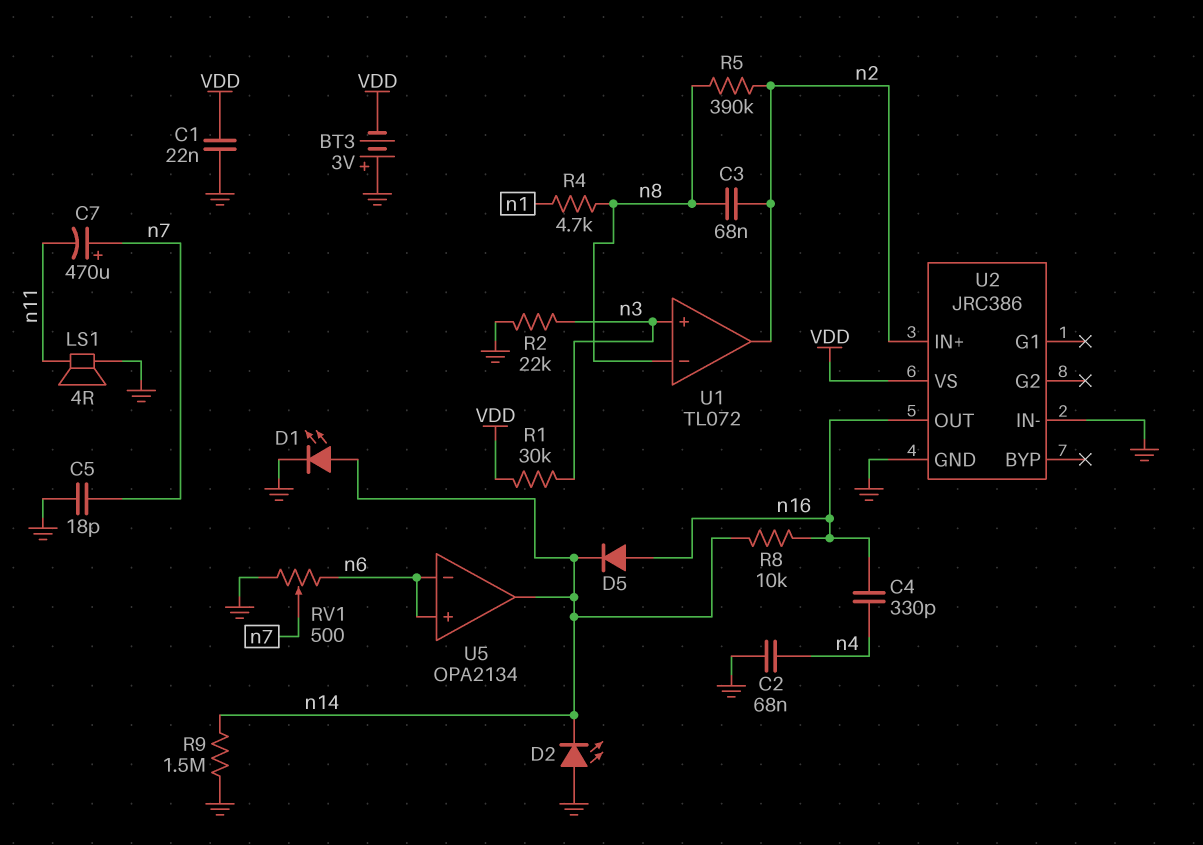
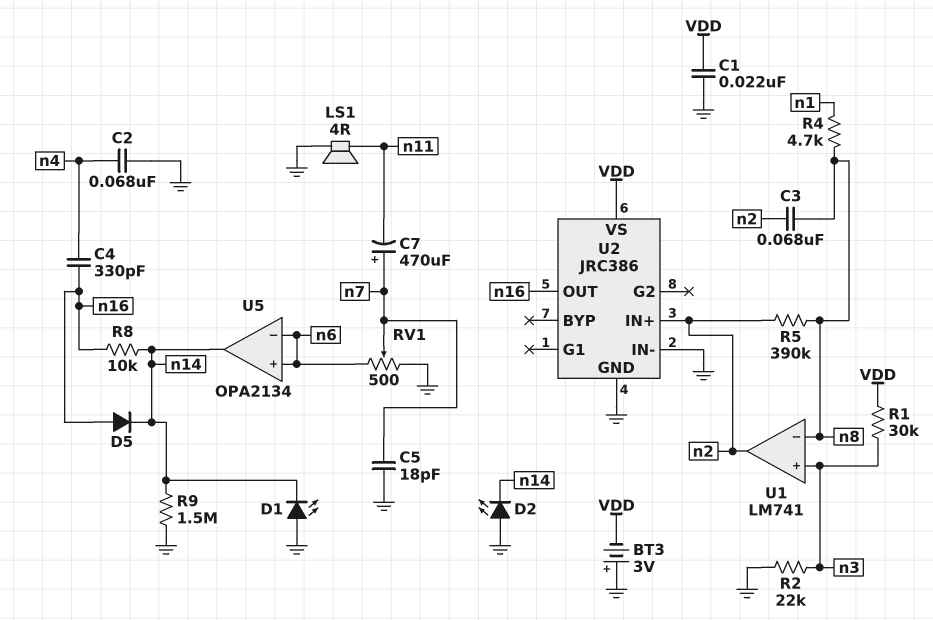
D1: LED (A n14, K GND) -> LED (A GND, K n14)
U1: TL072 -> LM741

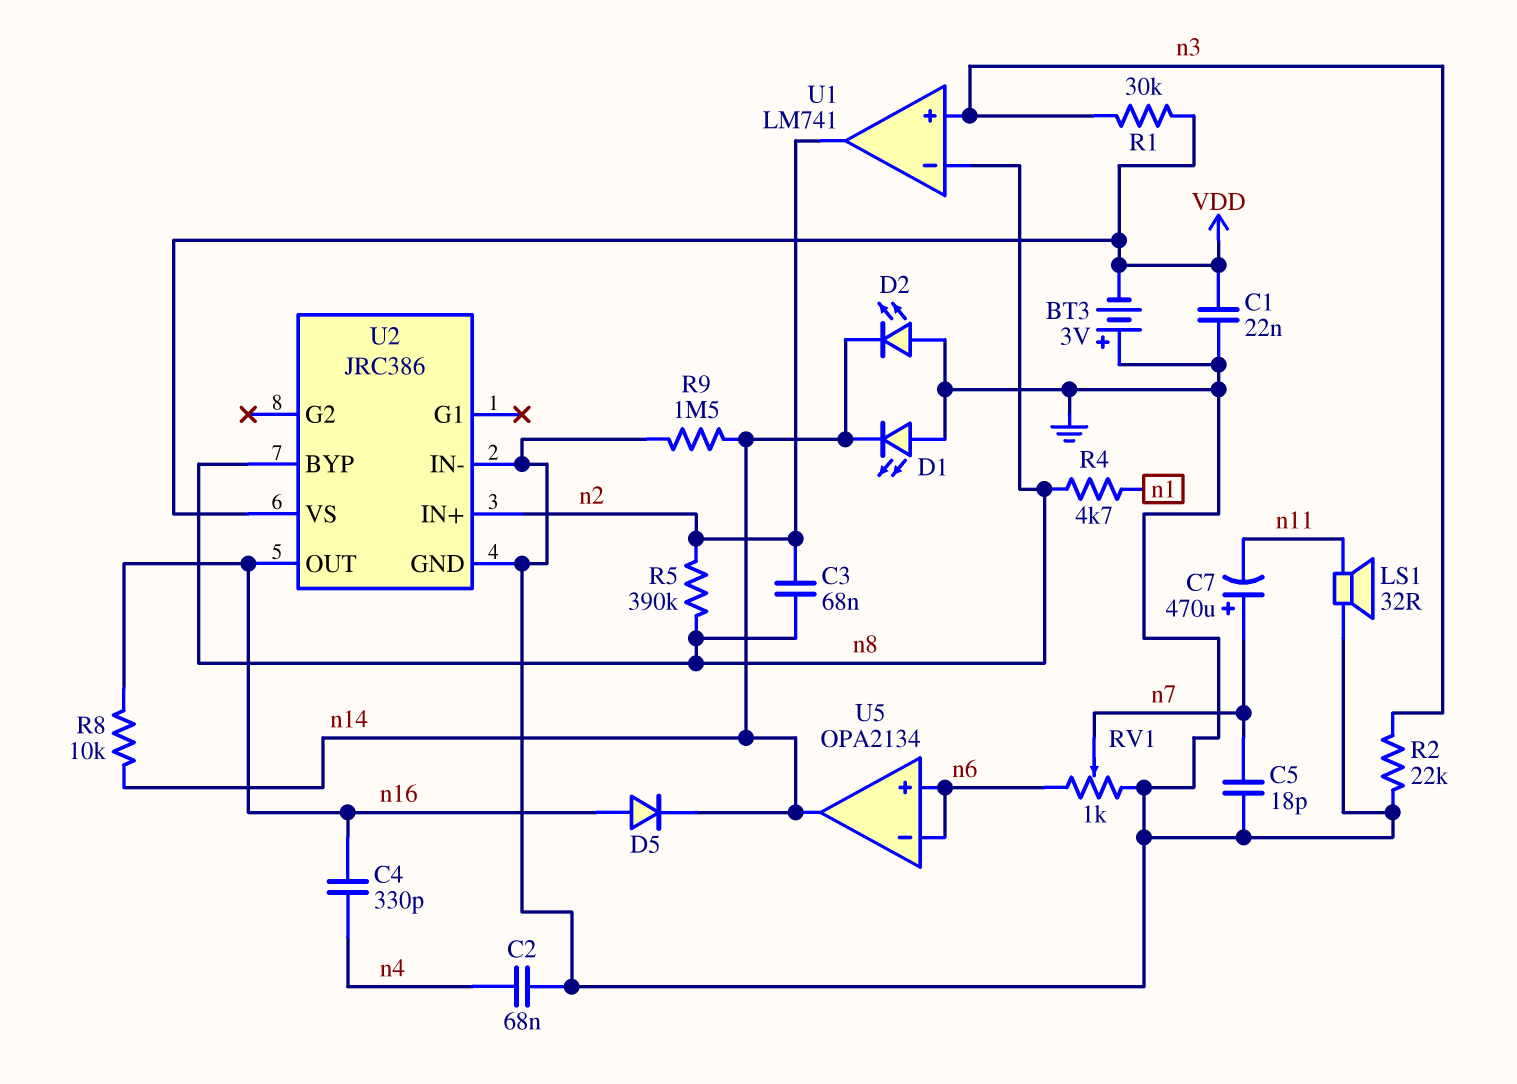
LS1: speaker 4R (GND, n11) -> speaker 32R (GND, n11)
RV1: 500 (GND, n6, wiper n7) -> 1k (GND, n6, wiper n7)
U2 pin BYP: none -> n8

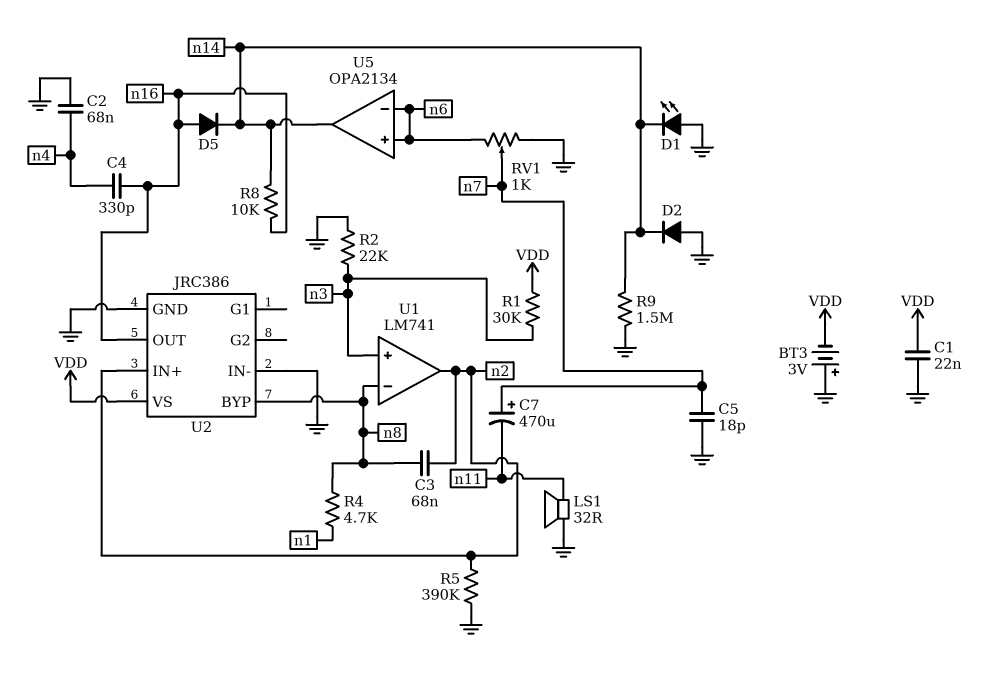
D2: LED (A GND, K n14) -> diode (A GND, K n14)
R5: 390k (n2, n8) -> 390k (GND, n2)

